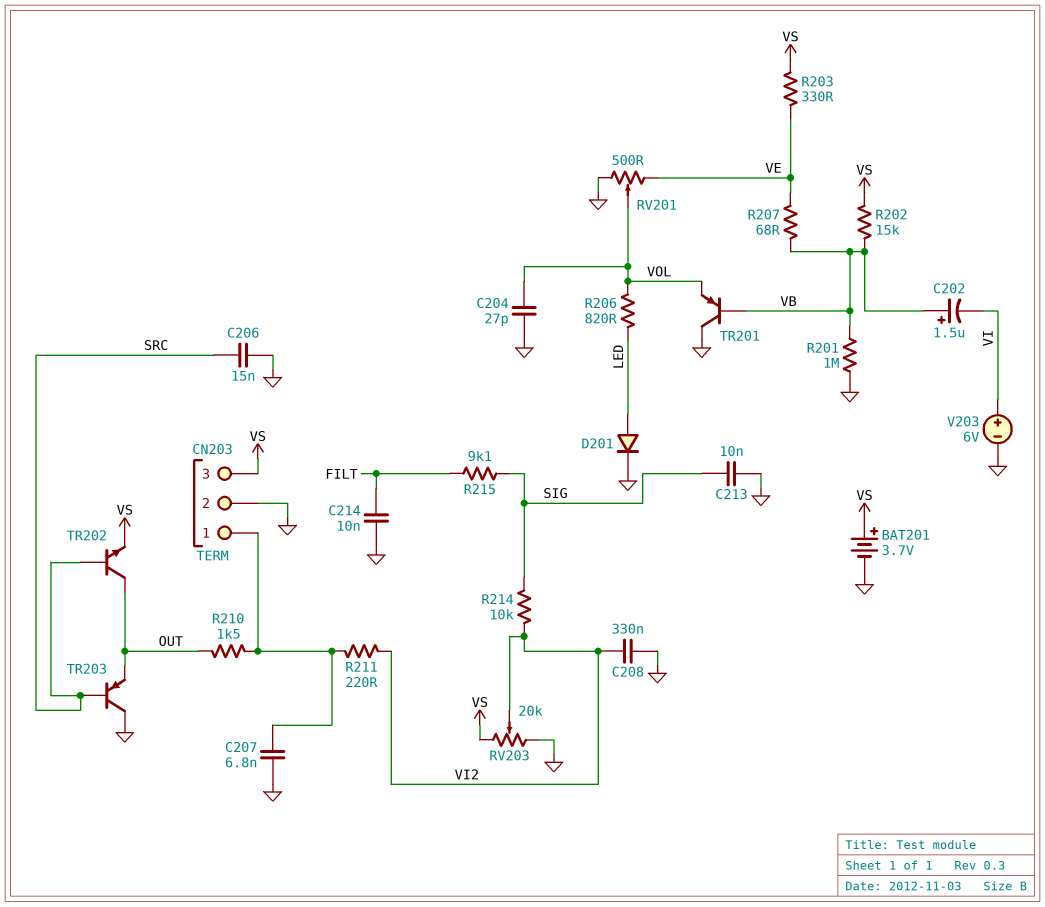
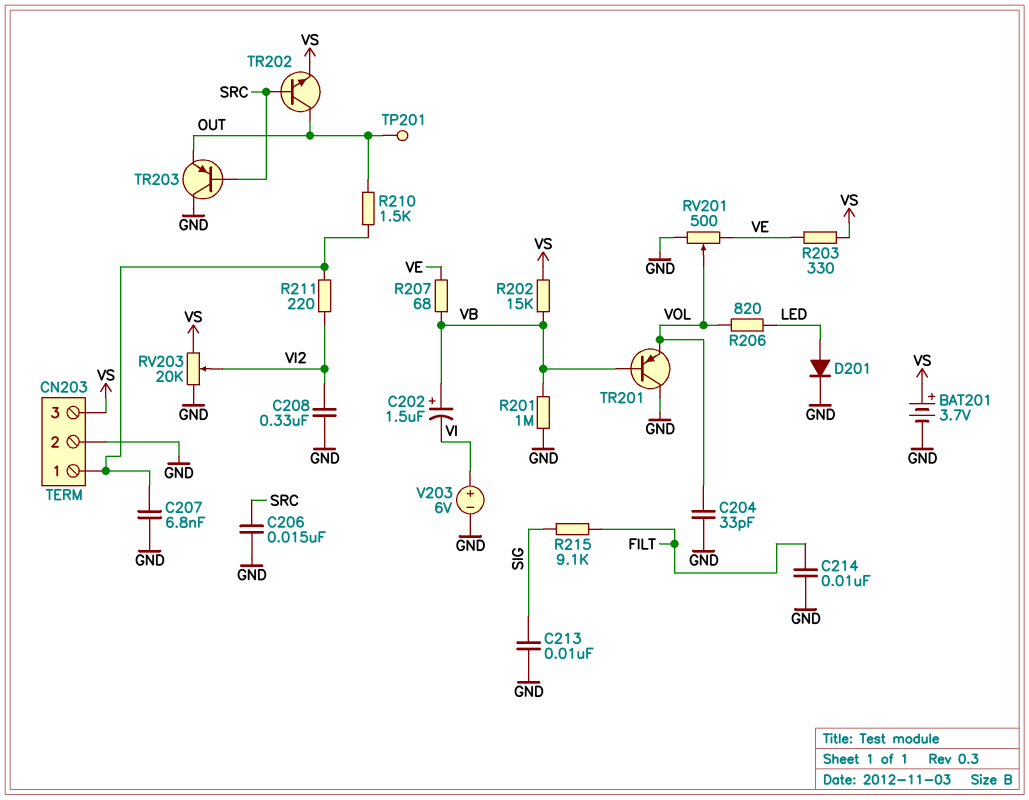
C204: 27pF (GND, VOL) -> 33pF (GND, VOL)
R214: 10k (SIG, VI2) -> none
TP201: none -> test point (OUT)

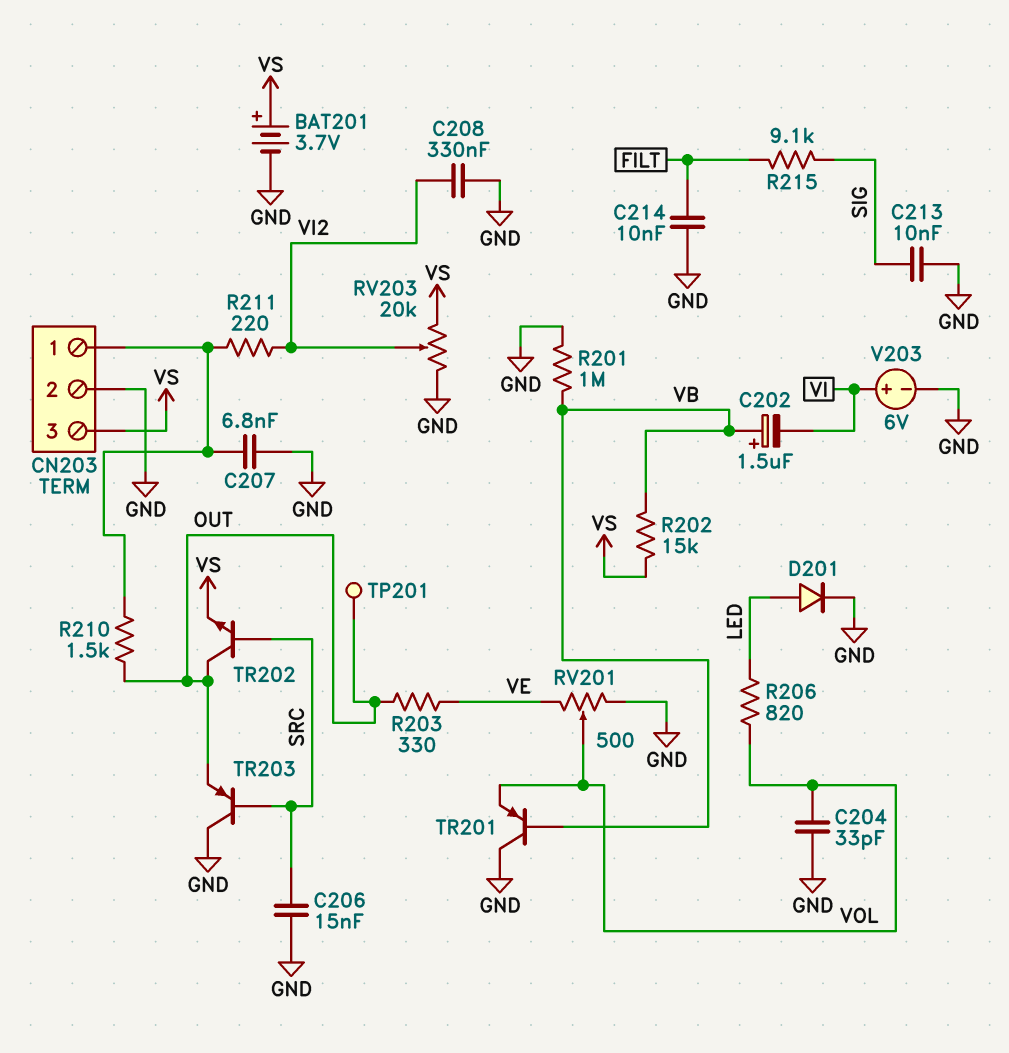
R203: 330 (VE, VS) -> 330 (OUT, VE)
R207: 68 (VB, VE) -> none

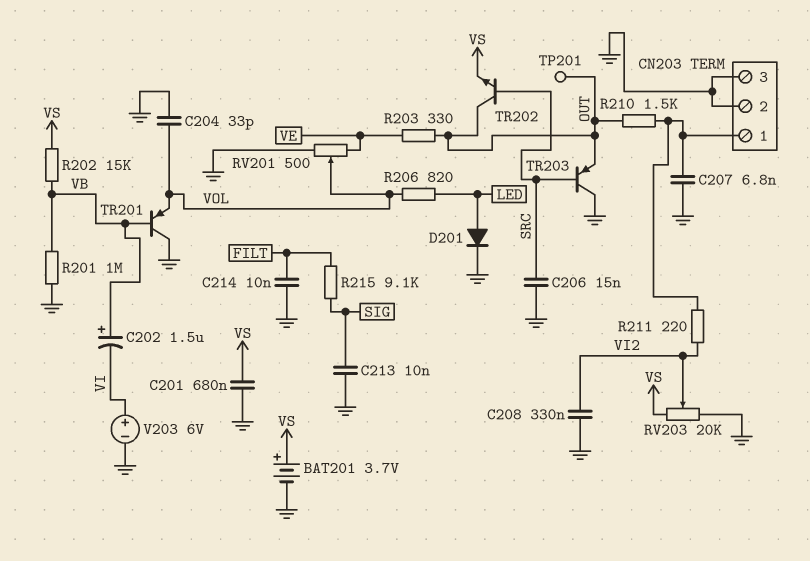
C201: none -> 680nF (GND, VS)
CN203 pin 3: VS -> GND

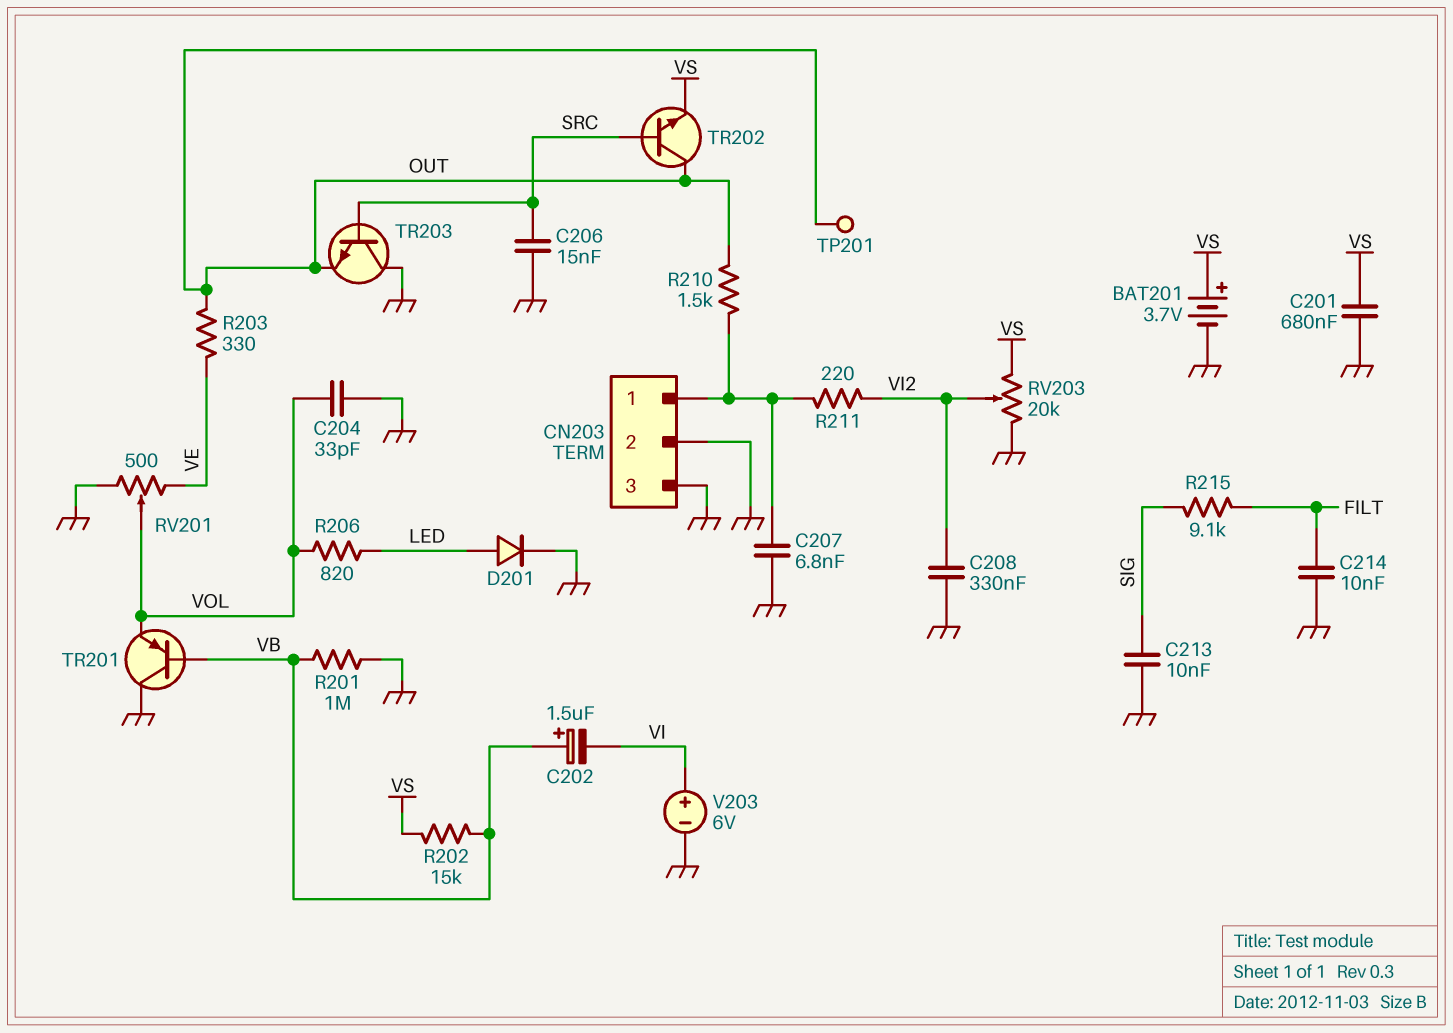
TR203: PNP (B SRC, C GND, E OUT) -> NPN (B SRC, C GND, E OUT)

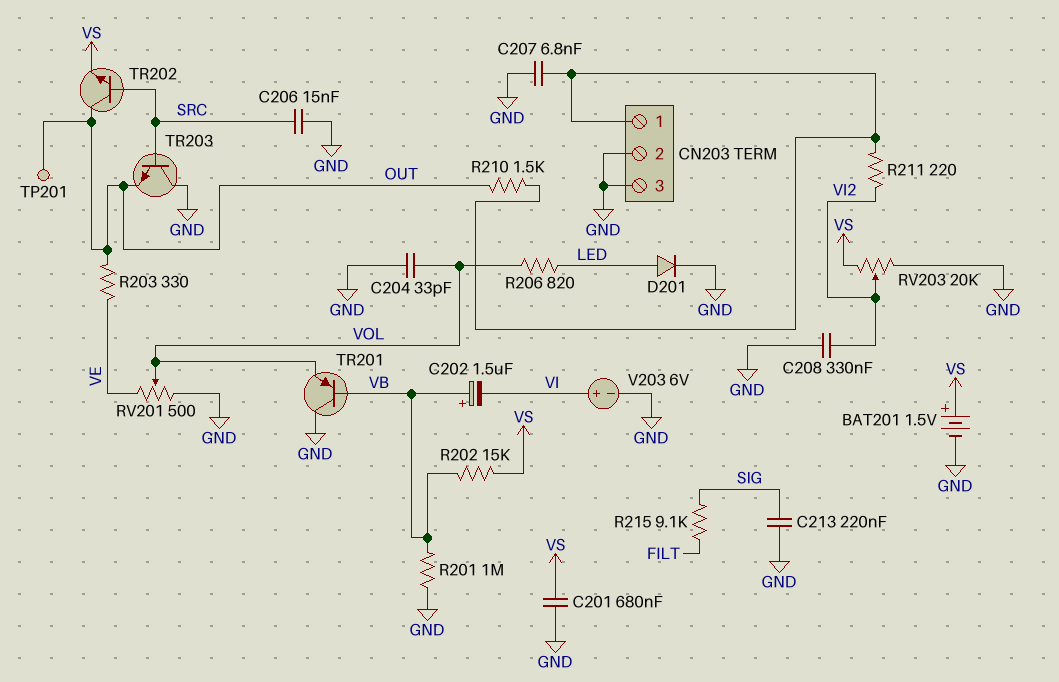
BAT201: 3.7V (plus VS, minus GND) -> 1.5V (plus VS, minus GND)
C213: 10nF (GND, SIG) -> 220nF (GND, SIG)
C214: 10nF (FILT, GND) -> none

